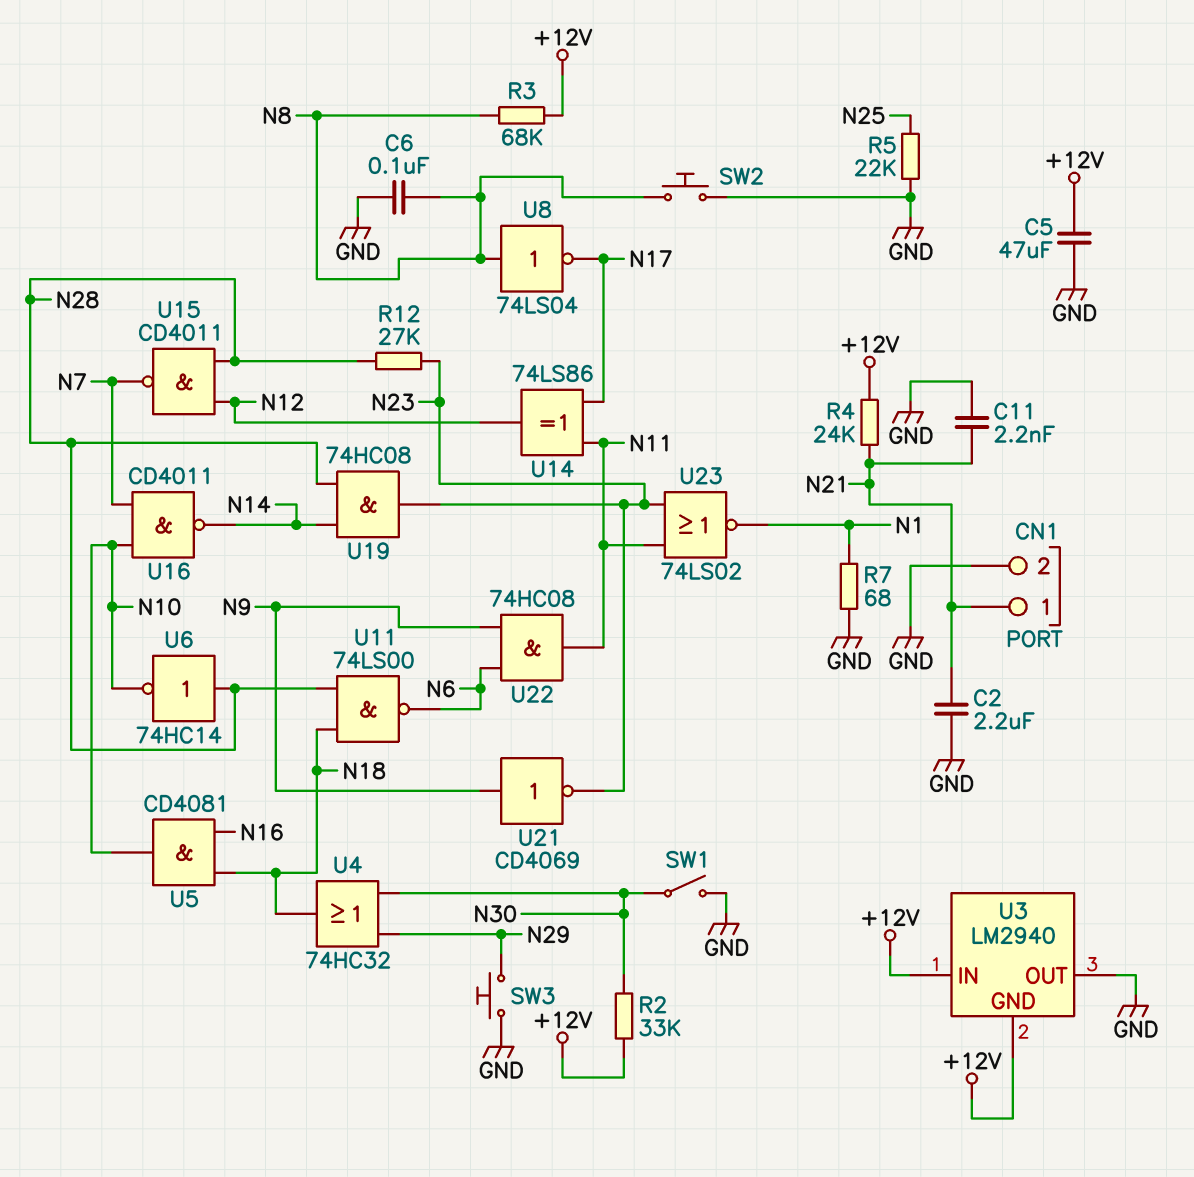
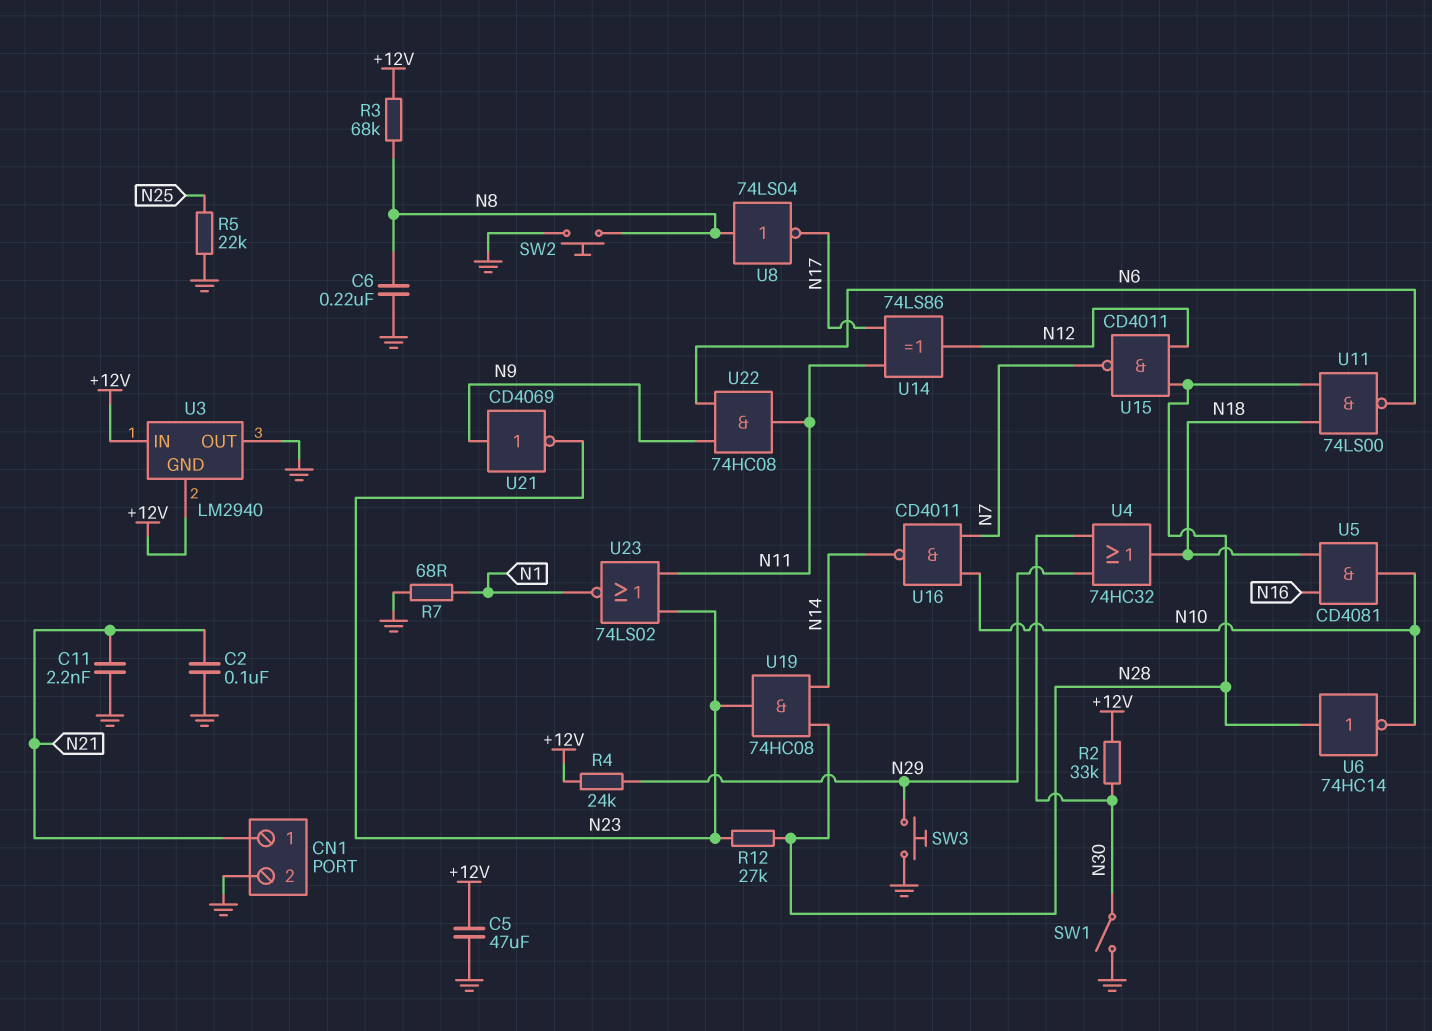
C2: 2.2uF (GND, N21) -> 100nF (GND, N21)
C6: 100nF (GND, N8) -> 220nF (GND, N8)
R4: 24k (+12V, N21) -> 24k (+12V, N29)

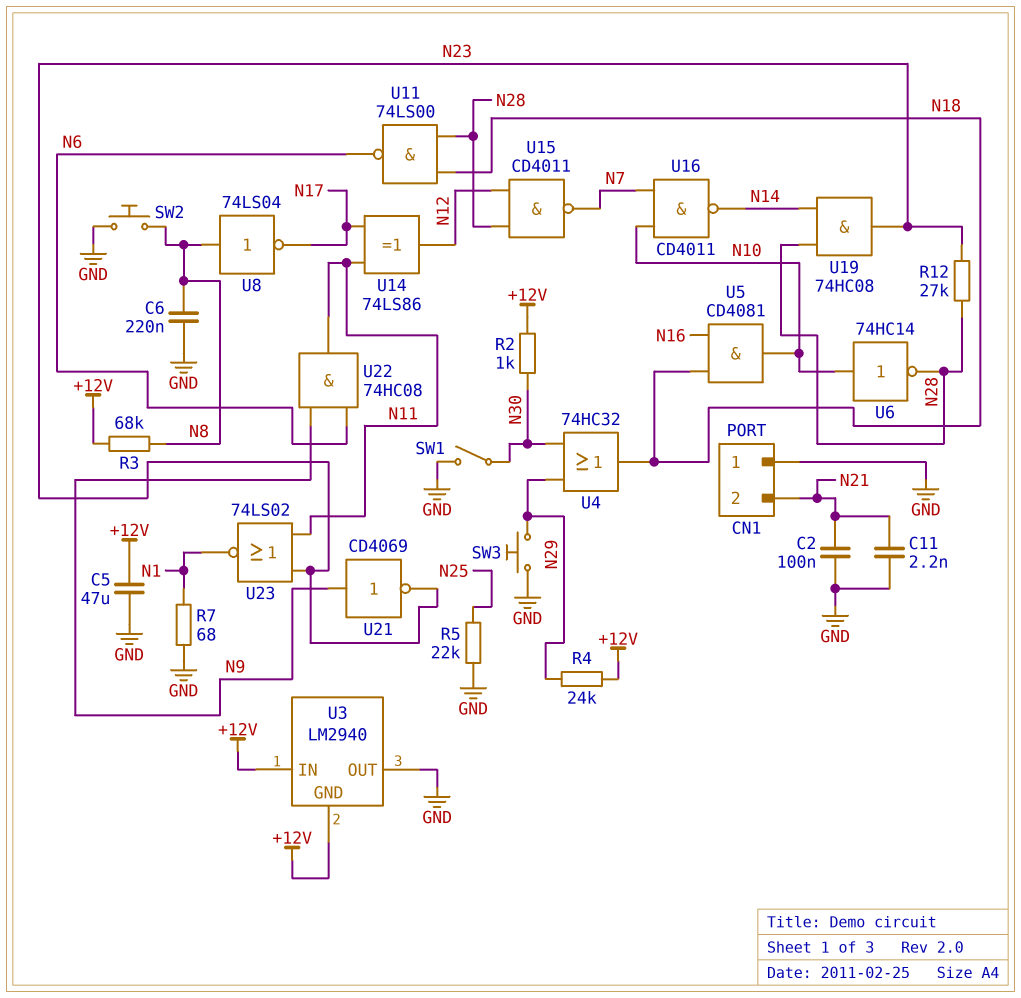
CN1 pin 1: N21 -> GND
CN1 pin 2: GND -> N21
R2: 33k (+12V, N30) -> 1k (+12V, N30)
U6: NOT 74HC14 (in N28, out N10) -> NOT 74HC14 (in N10, out N28)

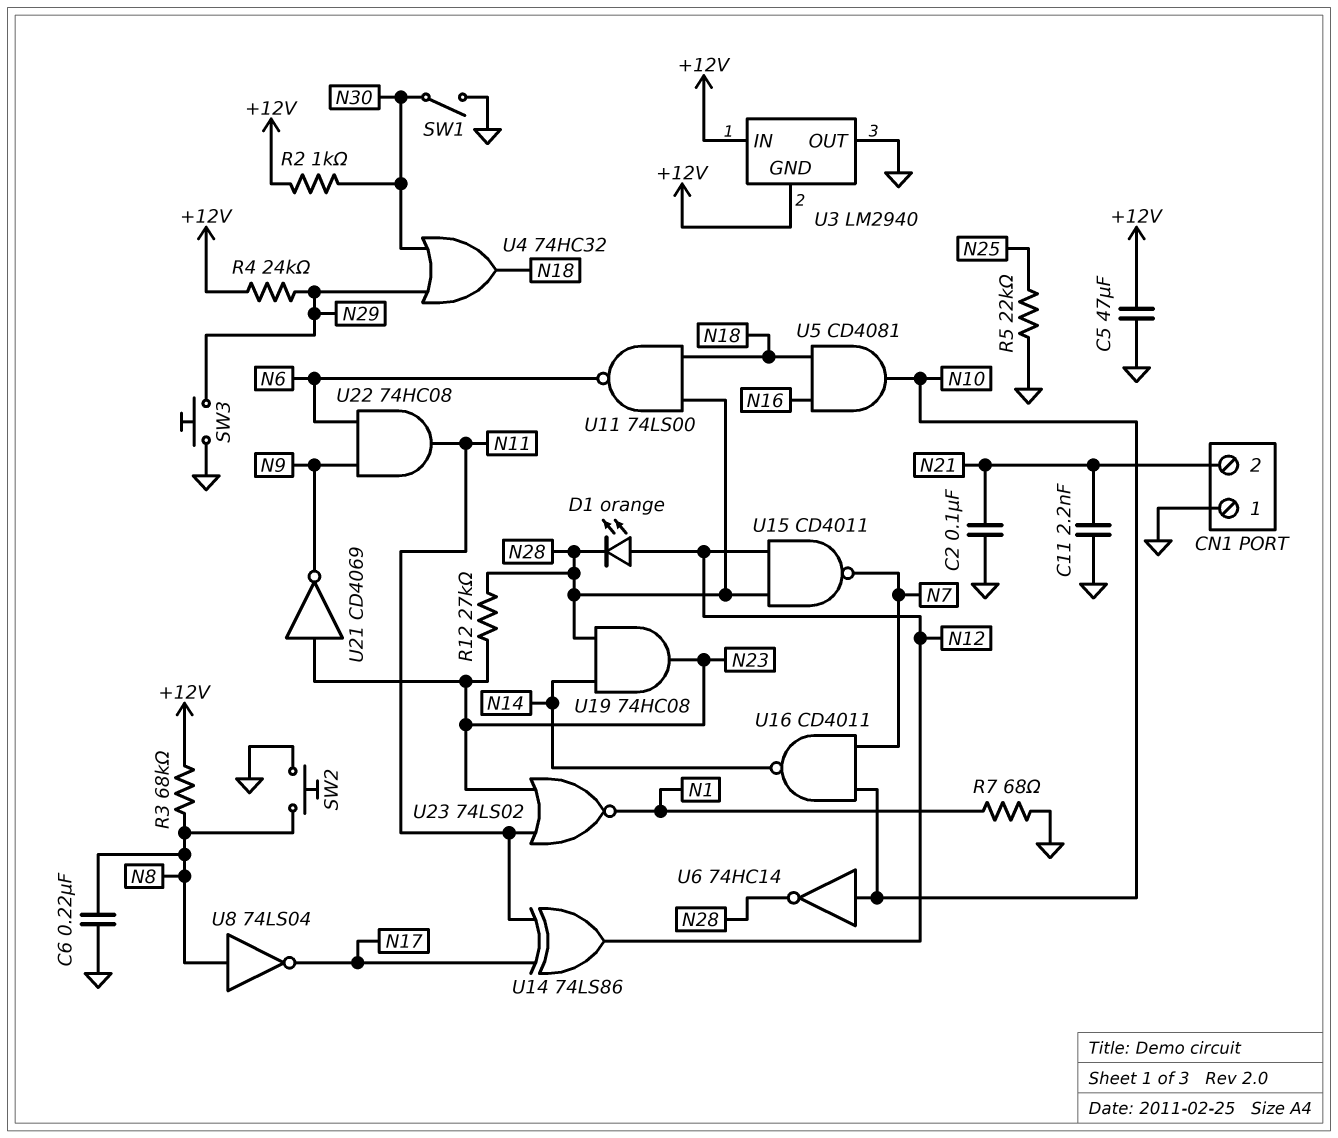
D1: none -> LED orange (A N12, K N28)
U21: NOT CD4069 (in N9, out N23) -> NOT CD4069 (in N23, out N9)

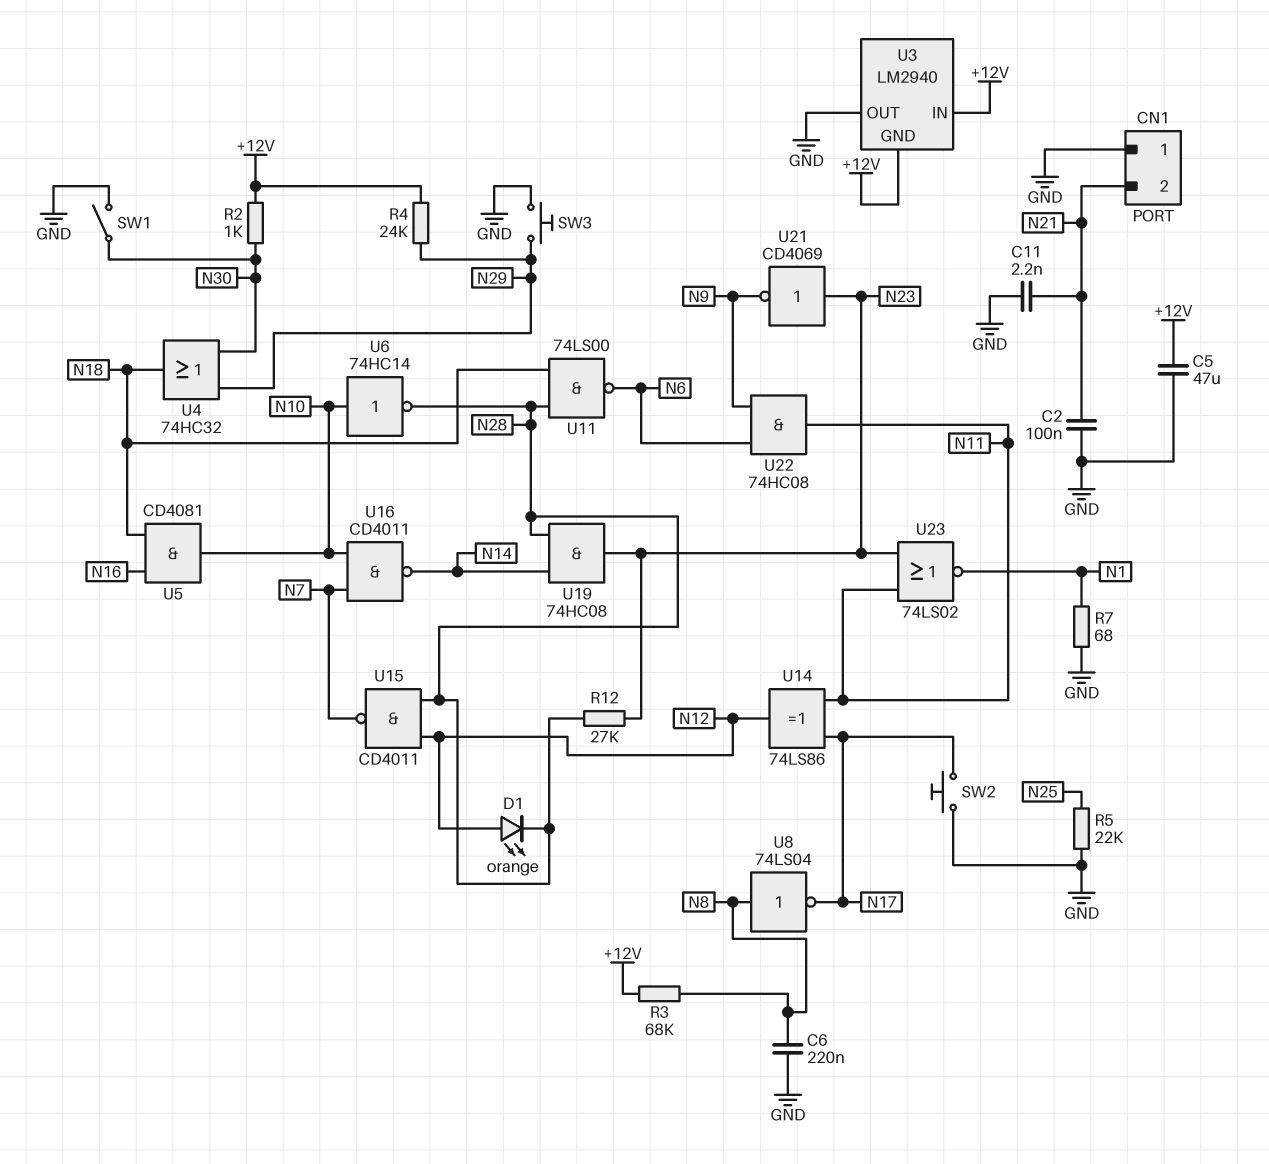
SW2: button (GND, N8) -> button (GND, N17)

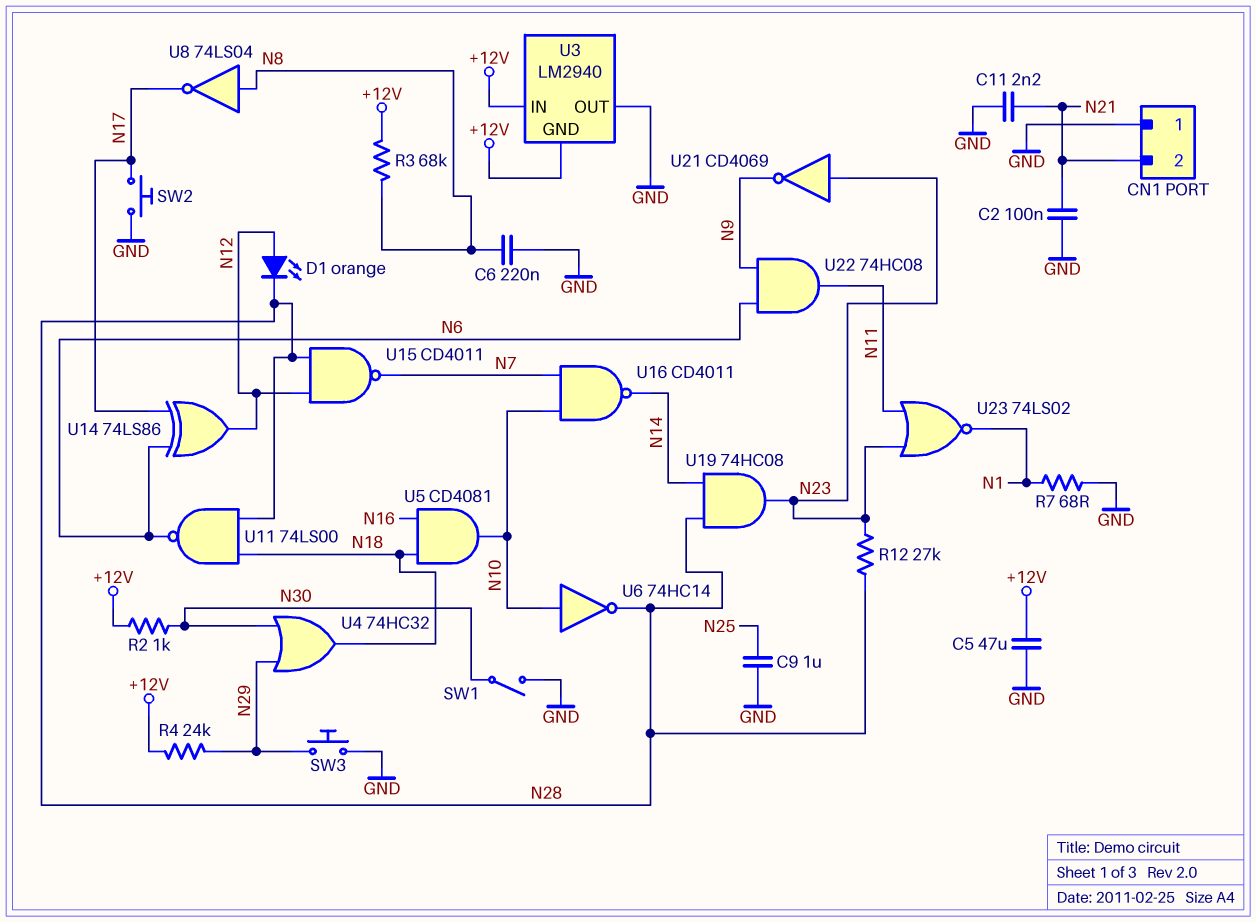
C9: none -> 1uF (GND, N25)
R5: 22k (GND, N25) -> none
U14: XOR 74LS86 (in N11, in N17, out N12) -> XOR 74LS86 (in N6, in N17, out N12)

